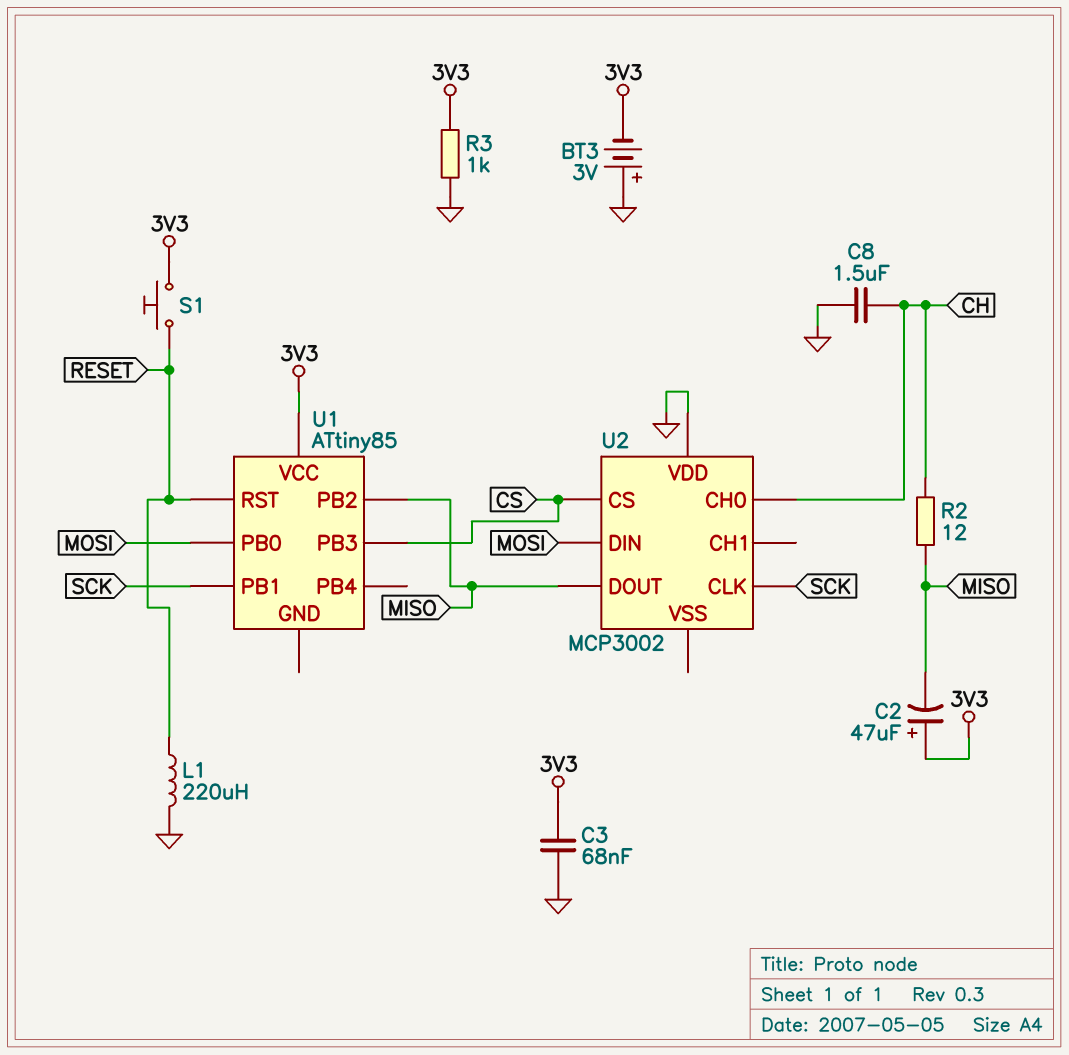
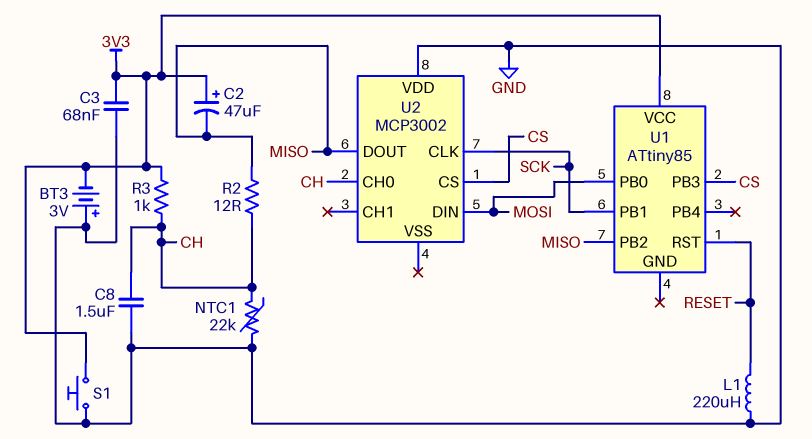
NTC1: none -> 22k (CH, GND)
R3: 1k (3V3, GND) -> 1k (3V3, CH)
S1: button (3V3, RESET) -> button (3V3, GND)

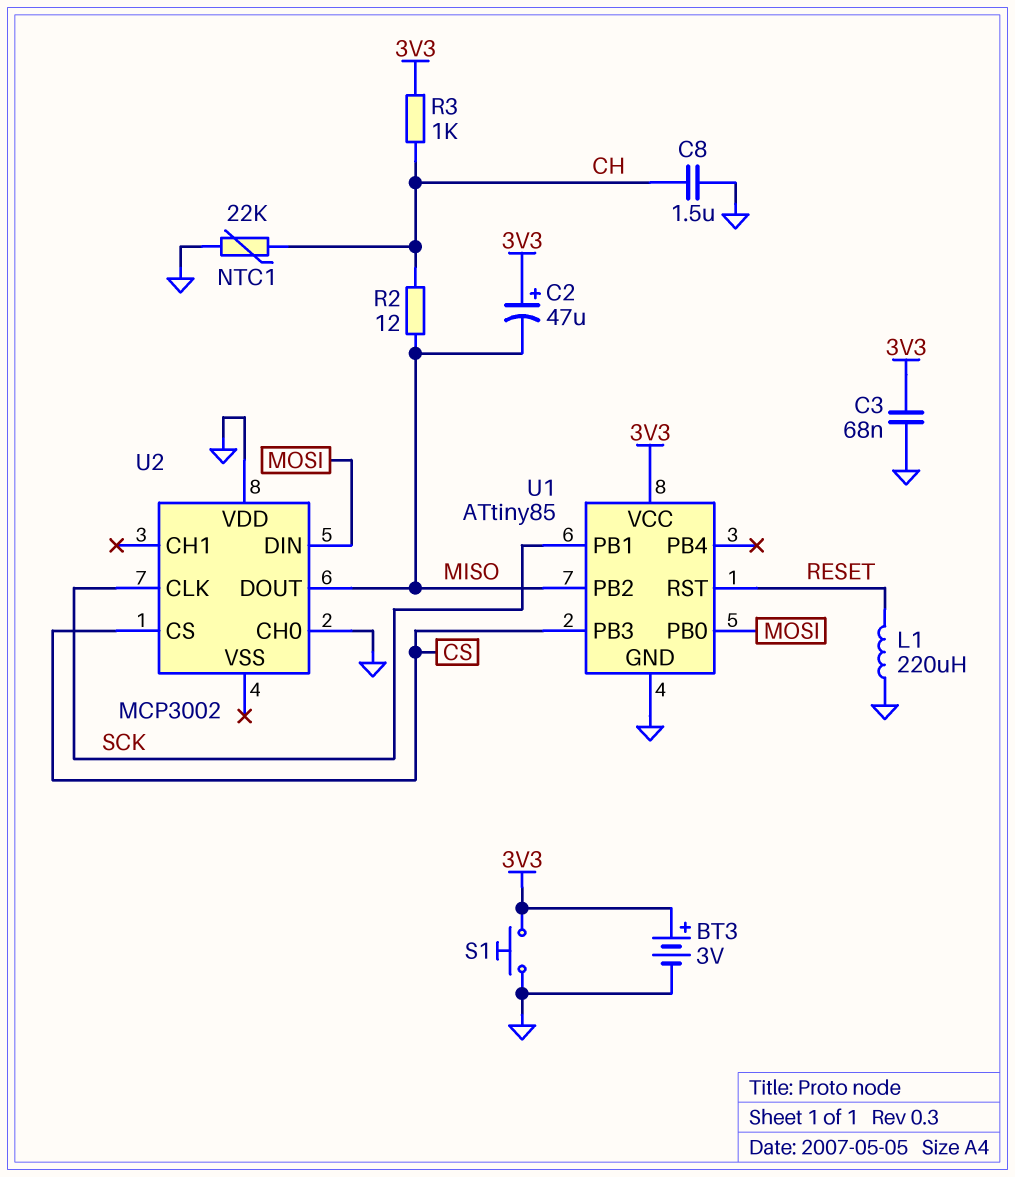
BT3: 3V (plus GND, minus 3V3) -> 3V (plus 3V3, minus GND)
U1 pin GND: none -> GND
U2 pin CH0: CH -> GND

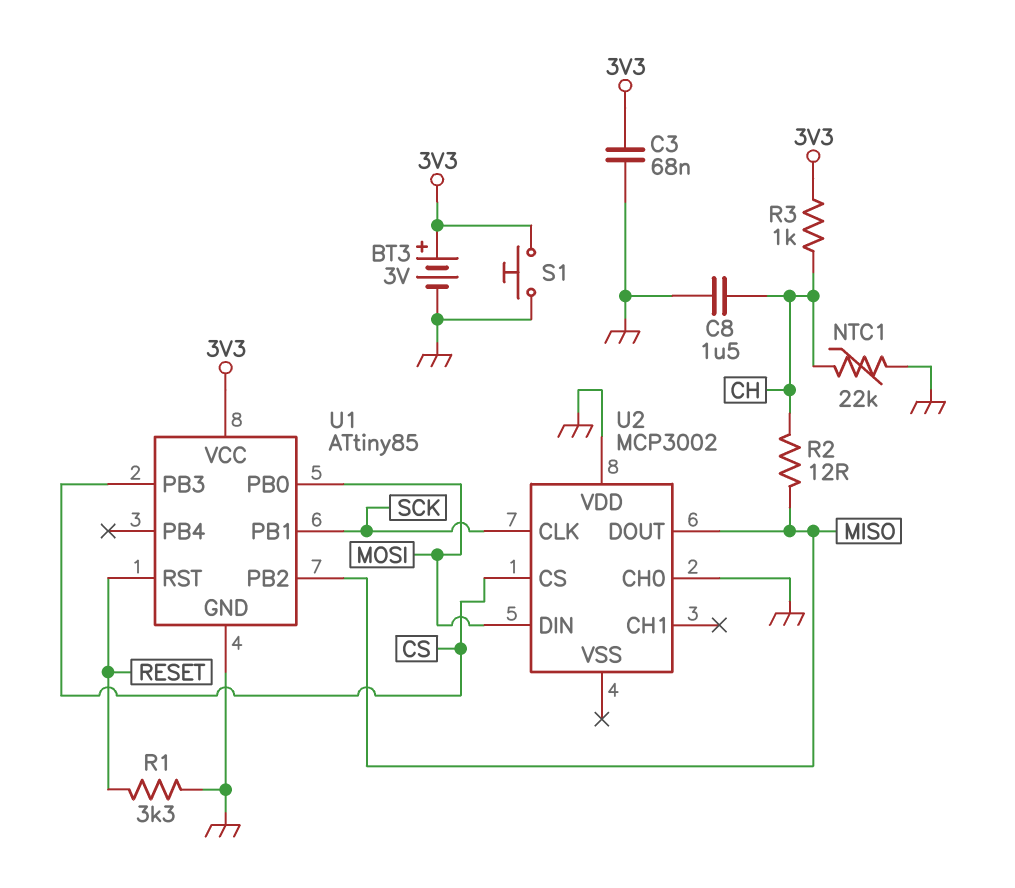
C2: 47uF (plus 3V3, minus MISO) -> none
L1: 220uH (GND, RESET) -> none
R1: none -> 3.3k (GND, RESET)

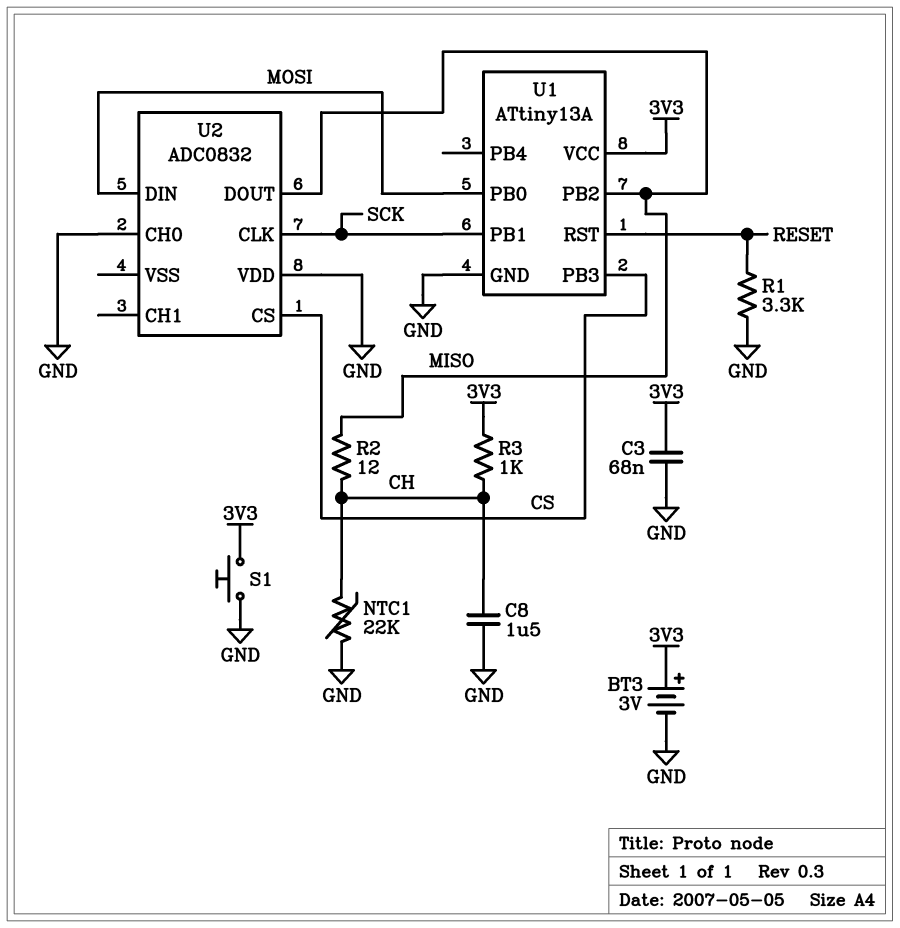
U1: ATtiny85 -> ATtiny13A
U2: MCP3002 -> ADC0832

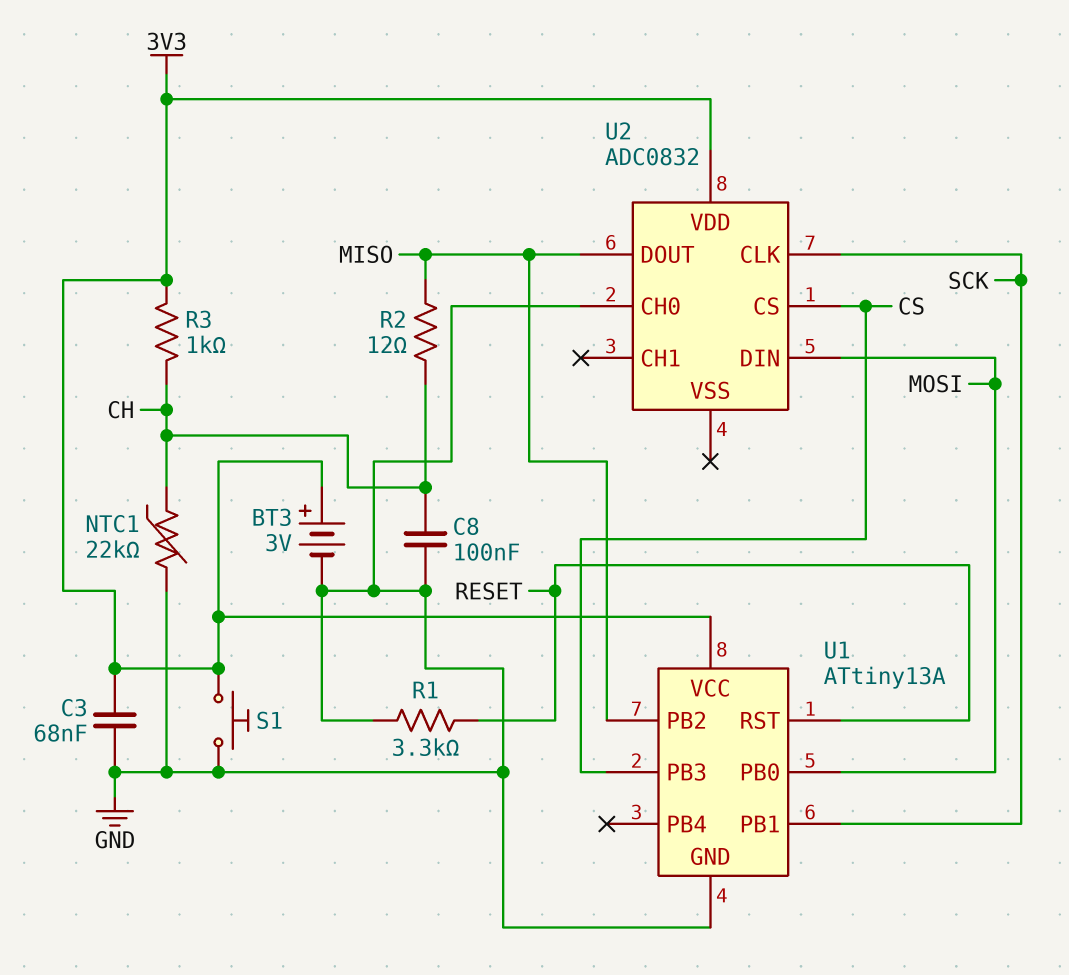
C8: 1.5uF (CH, GND) -> 100nF (CH, GND)
U2 pin VDD: GND -> 3V3

